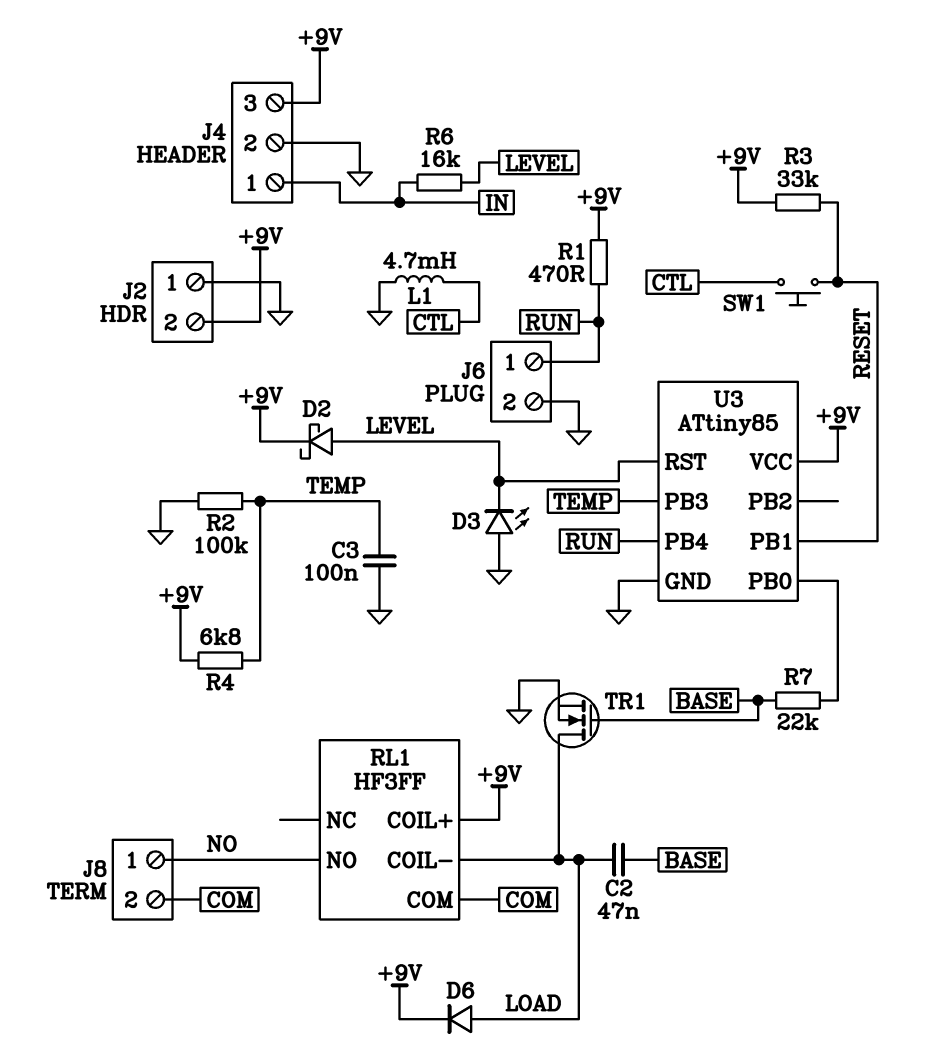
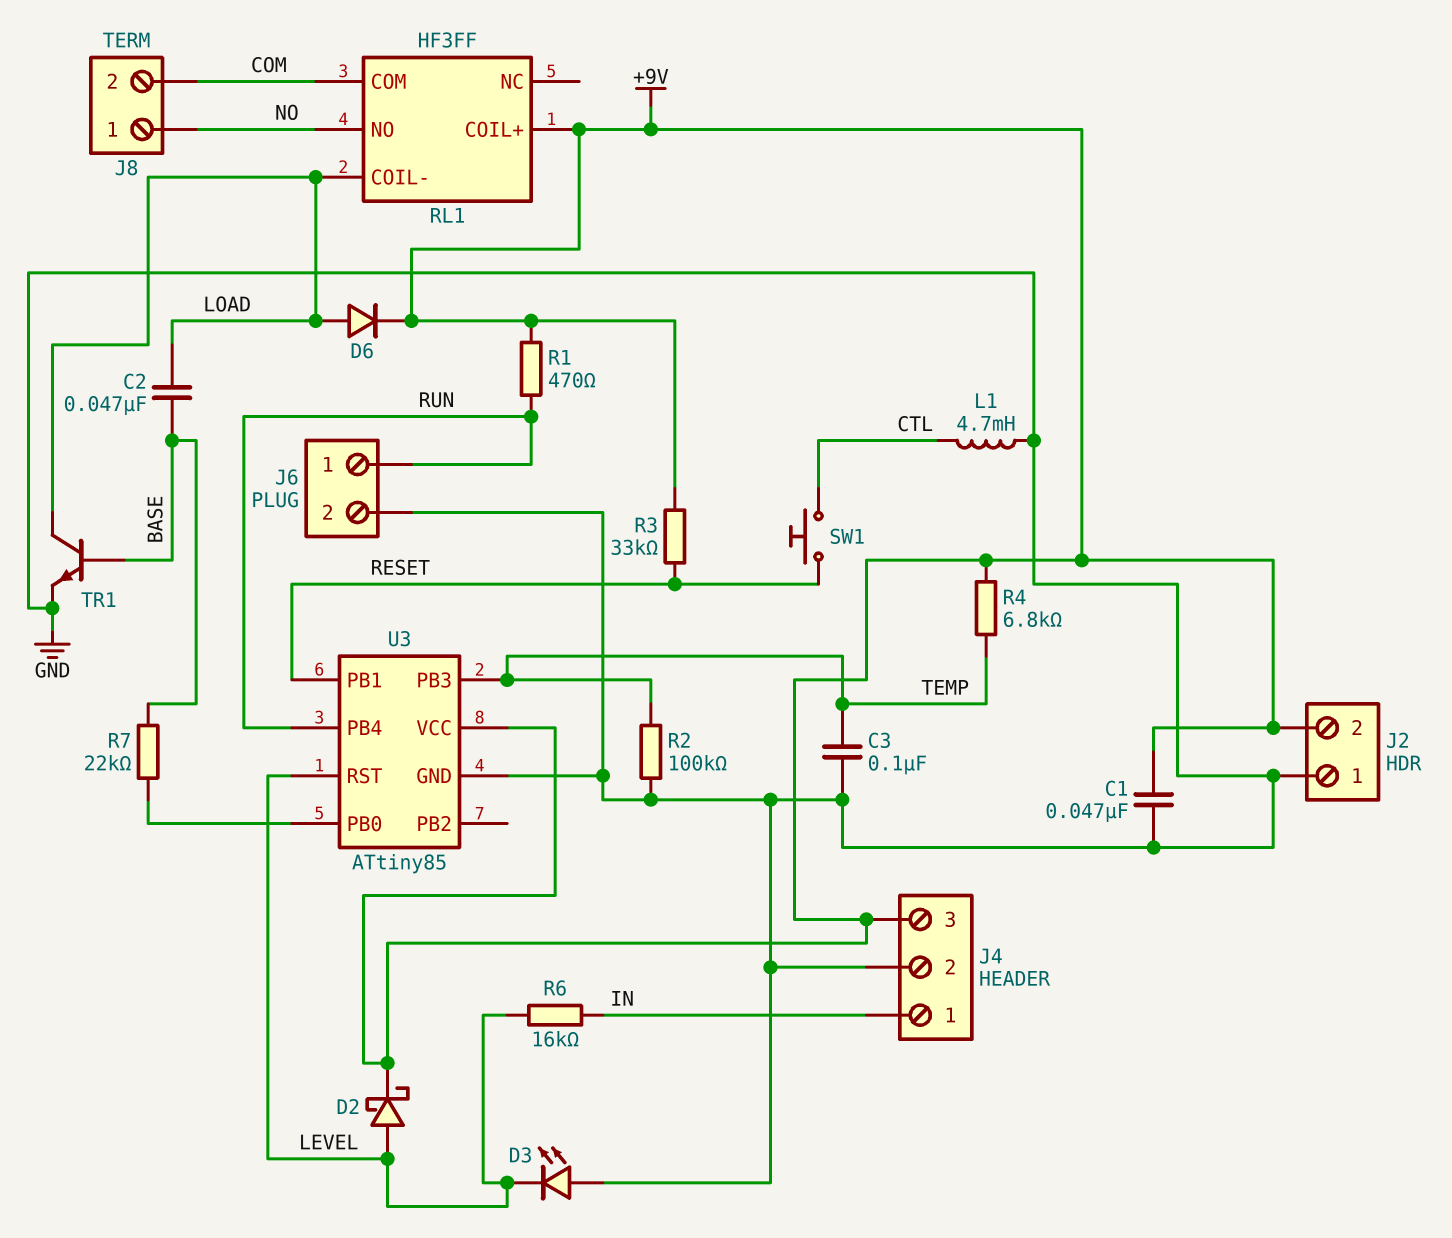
C1: none -> 47nF (+9V, GND)
TR1: NMOS (G BASE, D LOAD, S GND) -> NPN (B BASE, C LOAD, E GND)

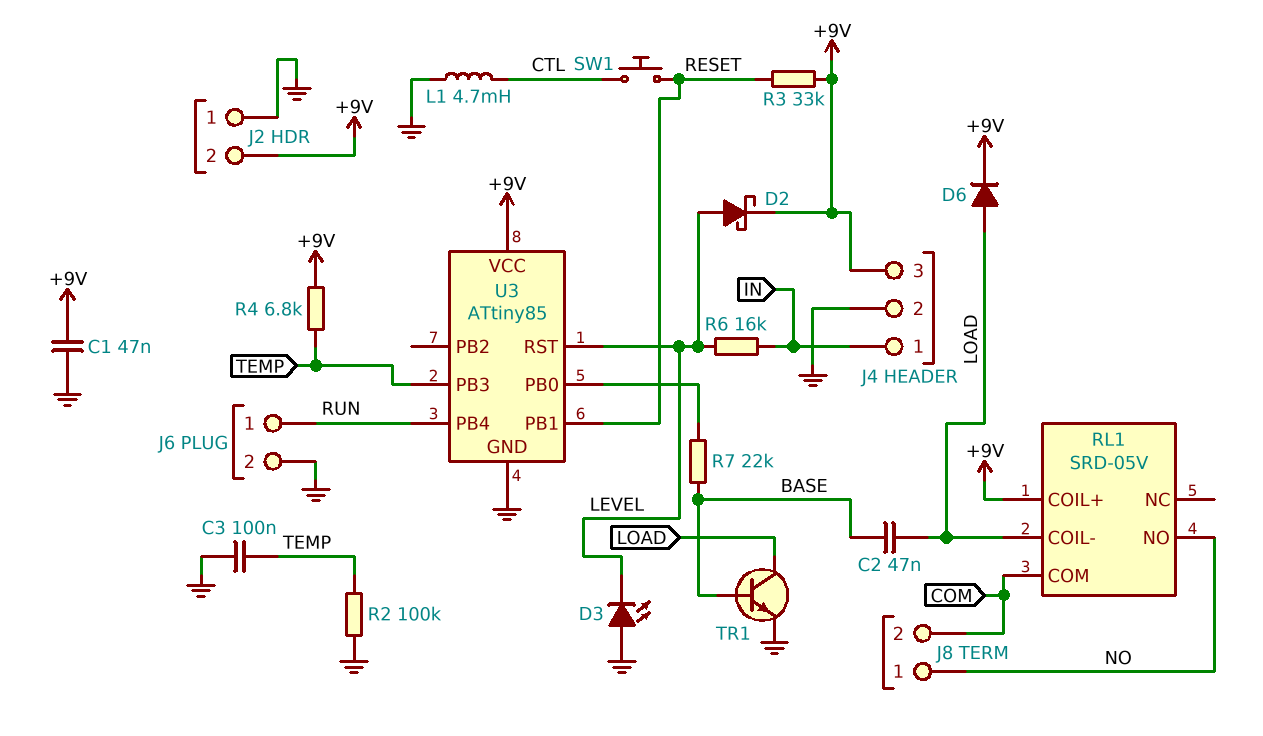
R1: 470 (+9V, RUN) -> none
RL1: HF3FF -> SRD-05V

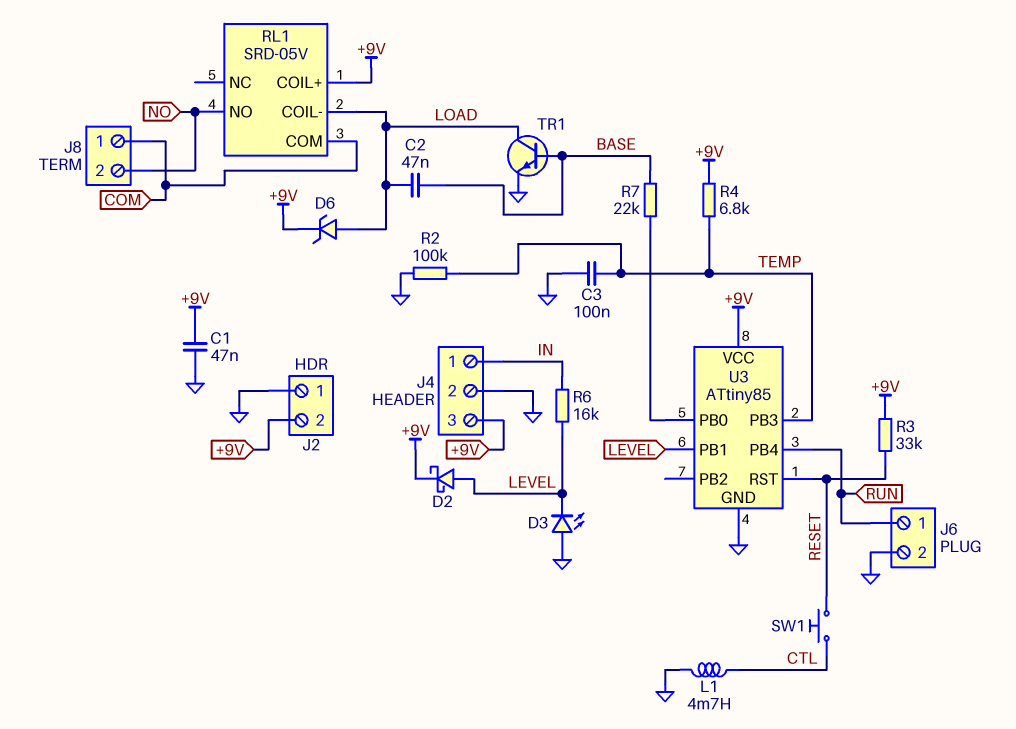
D6: diode (A LOAD, K +9V) -> zener (A LOAD, K +9V)
J8 pin 1: NO -> COM
J8 pin 2: COM -> NO
U3 pin PB1: RESET -> LEVEL
U3 pin RST: LEVEL -> RESET

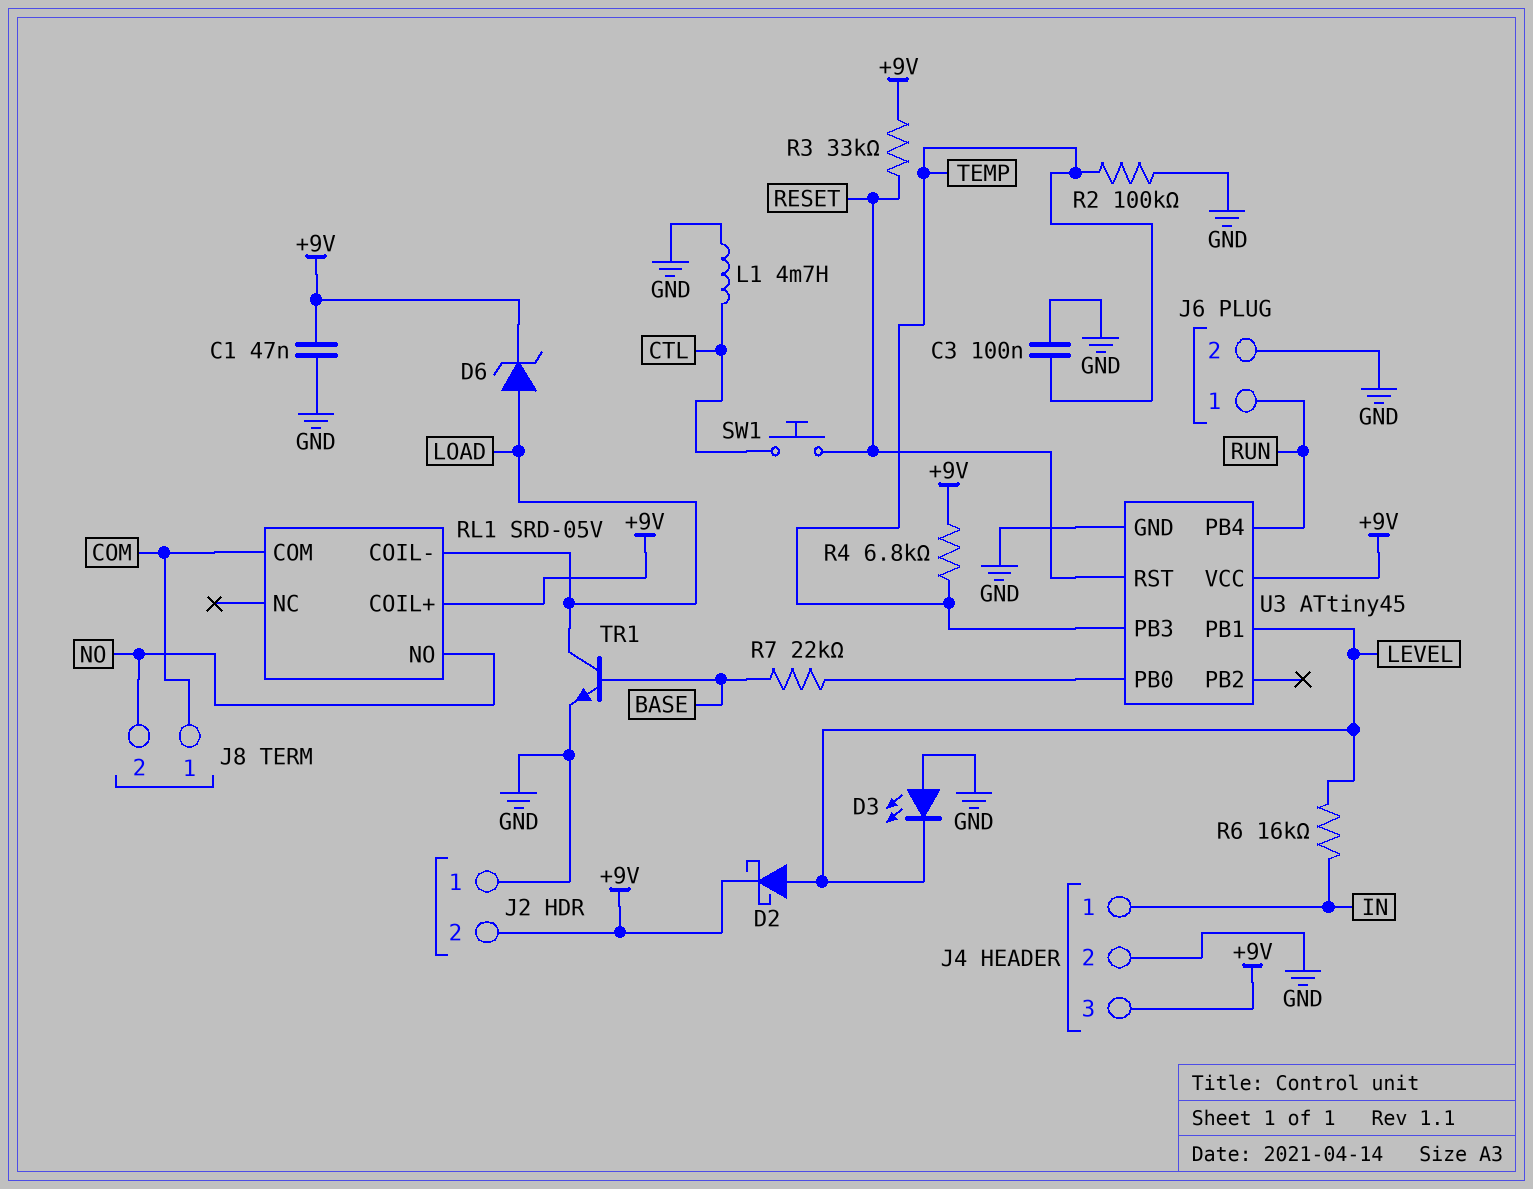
C2: 47nF (BASE, LOAD) -> none
U3: ATtiny85 -> ATtiny45

